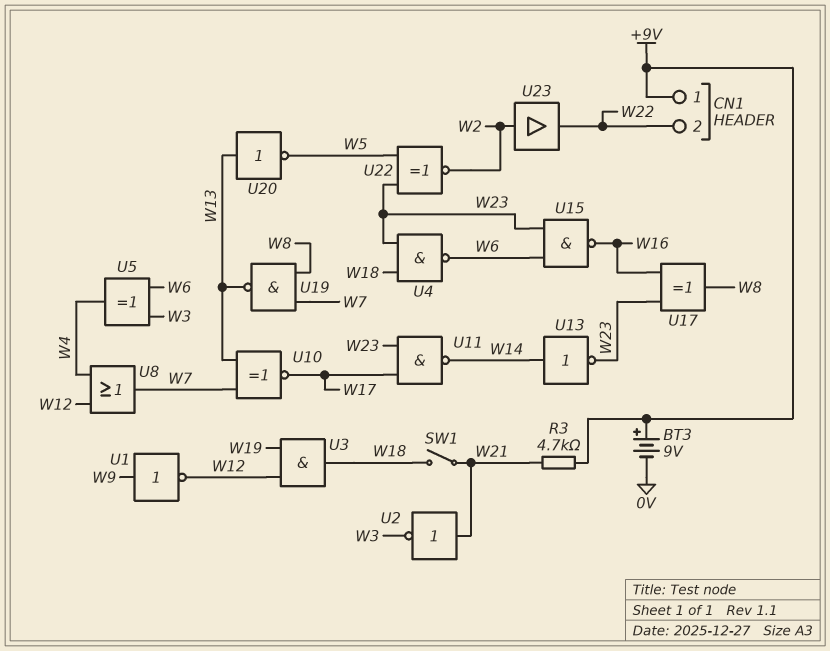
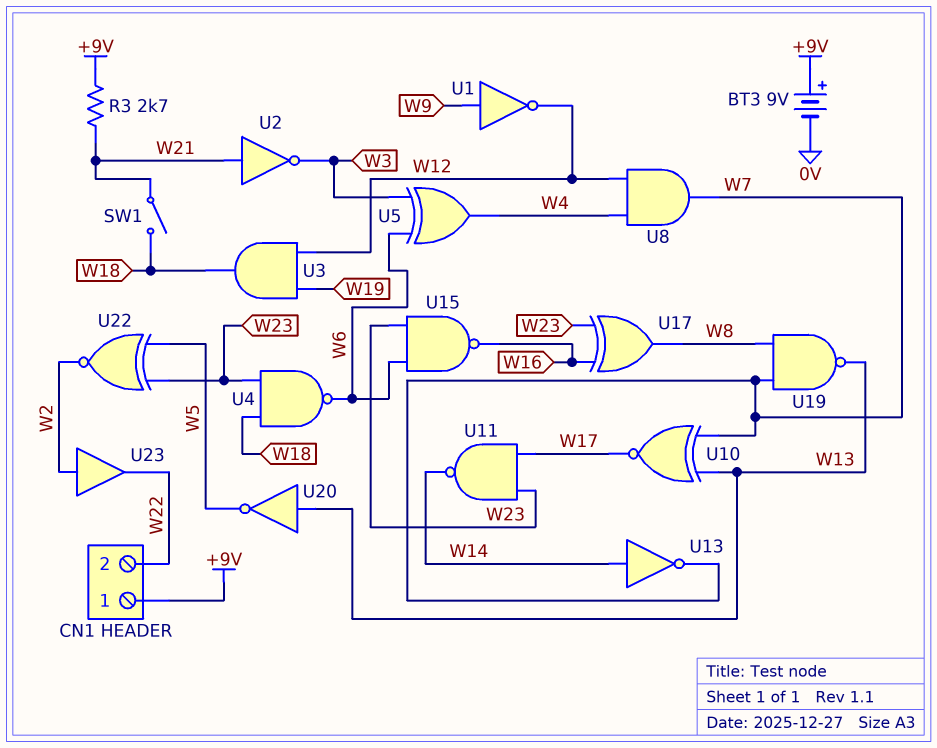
R3: 4.7k (+9V, W21) -> 2.7k (+9V, W21)
U8: OR (in W4, in W12, out W7) -> AND (in W4, in W12, out W7)
U13: NOT (in W14, out W23) -> NOT (in W14, out W7)

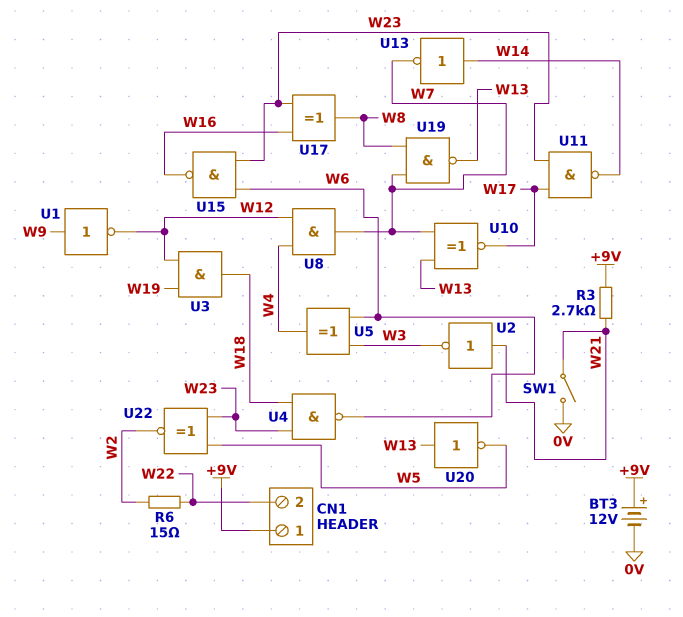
BT3: 9V (plus +9V, minus 0V) -> 12V (plus +9V, minus 0V)
R6: none -> 15 (W2, W22)
SW1: switch (W18, W21) -> switch (0V, W21)
U23: buffer (in W2, out W22) -> none

